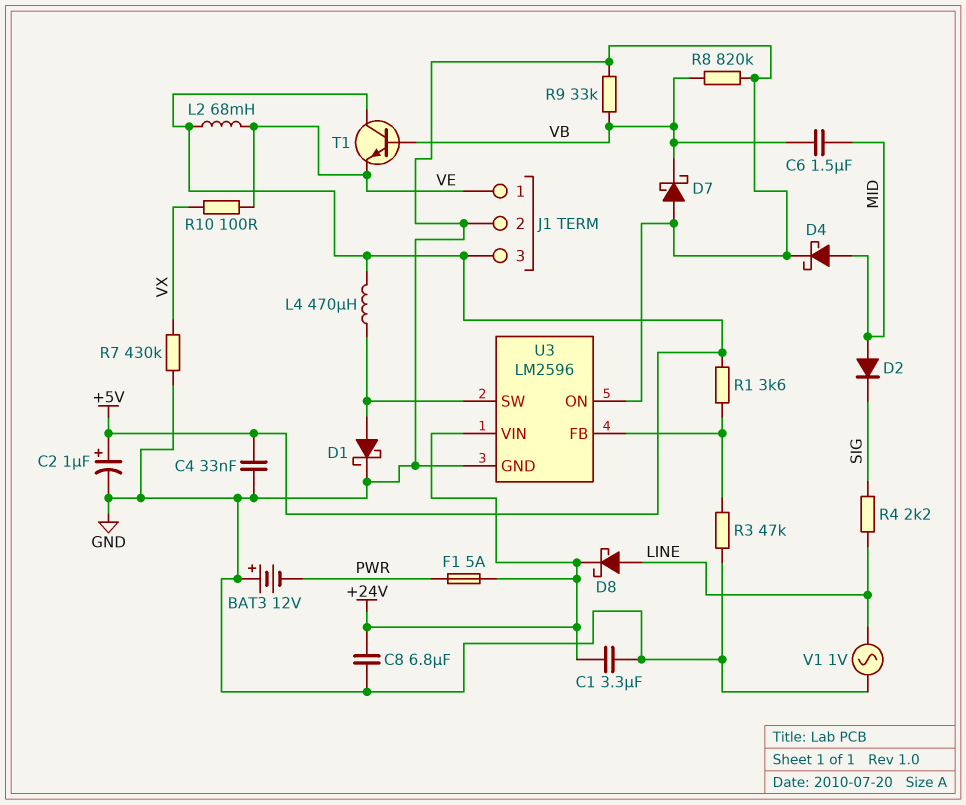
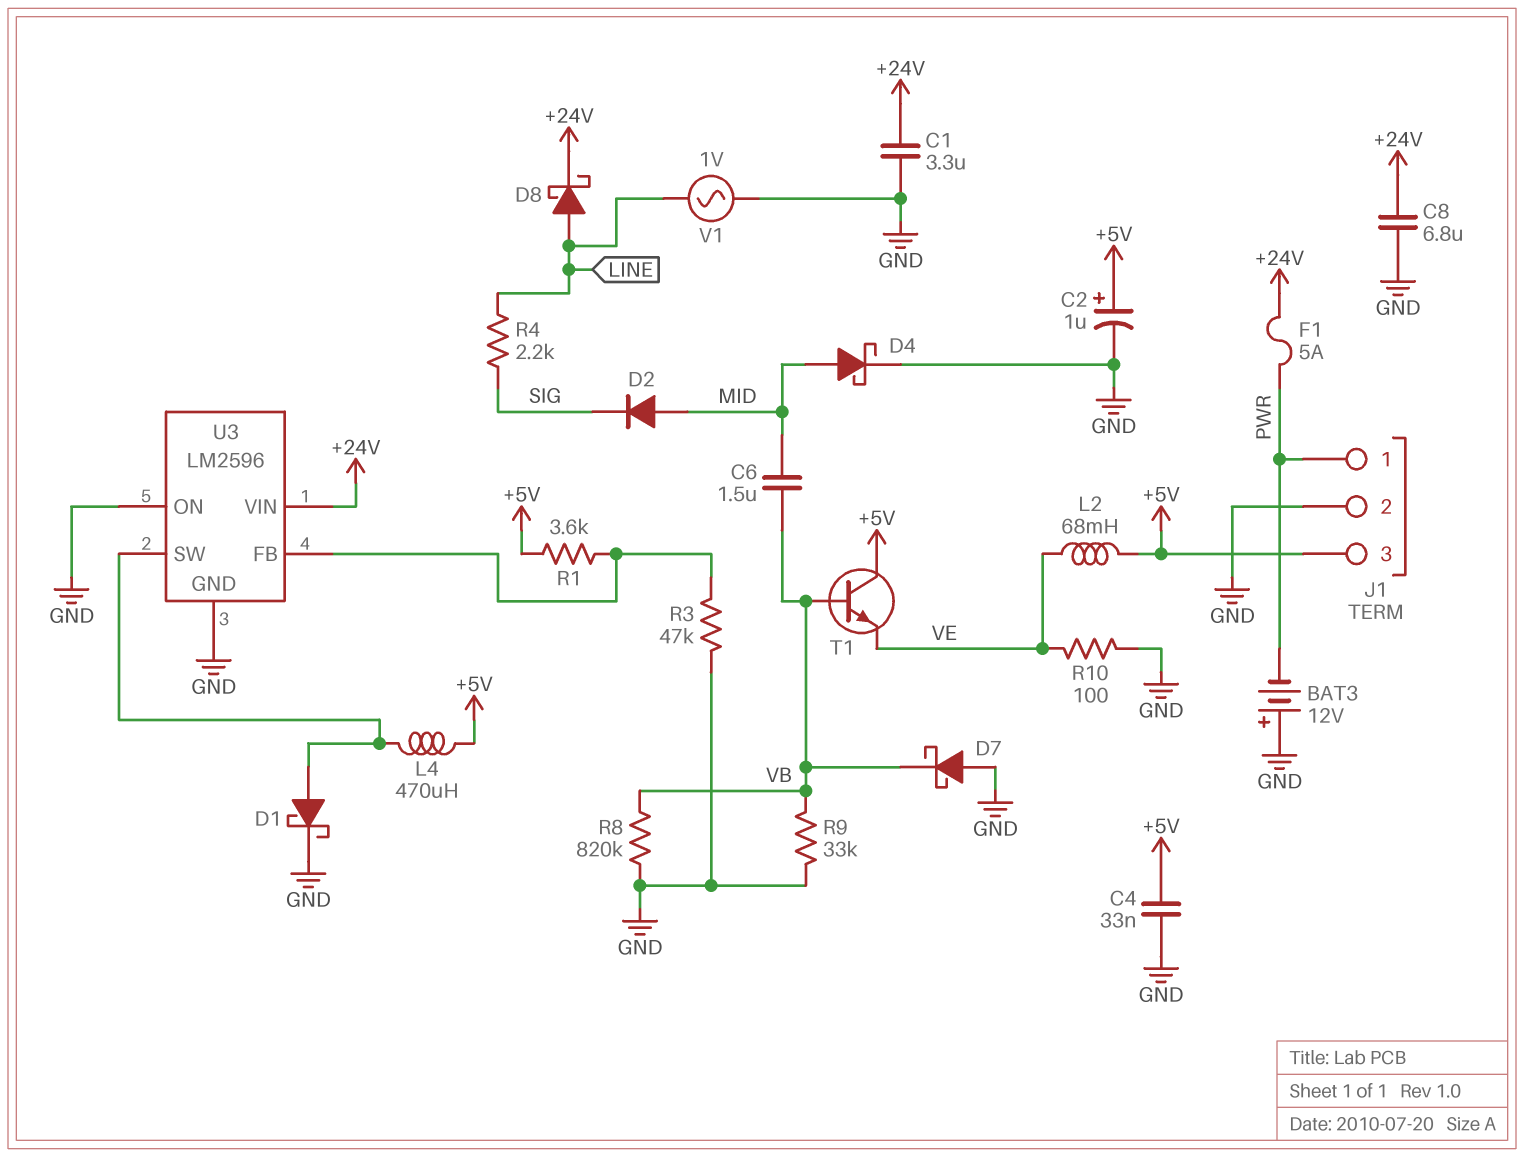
J1 pin 1: VE -> PWR
R7: 430k (GND, VX) -> none
R10: 100 (VE, VX) -> 100 (GND, VE)

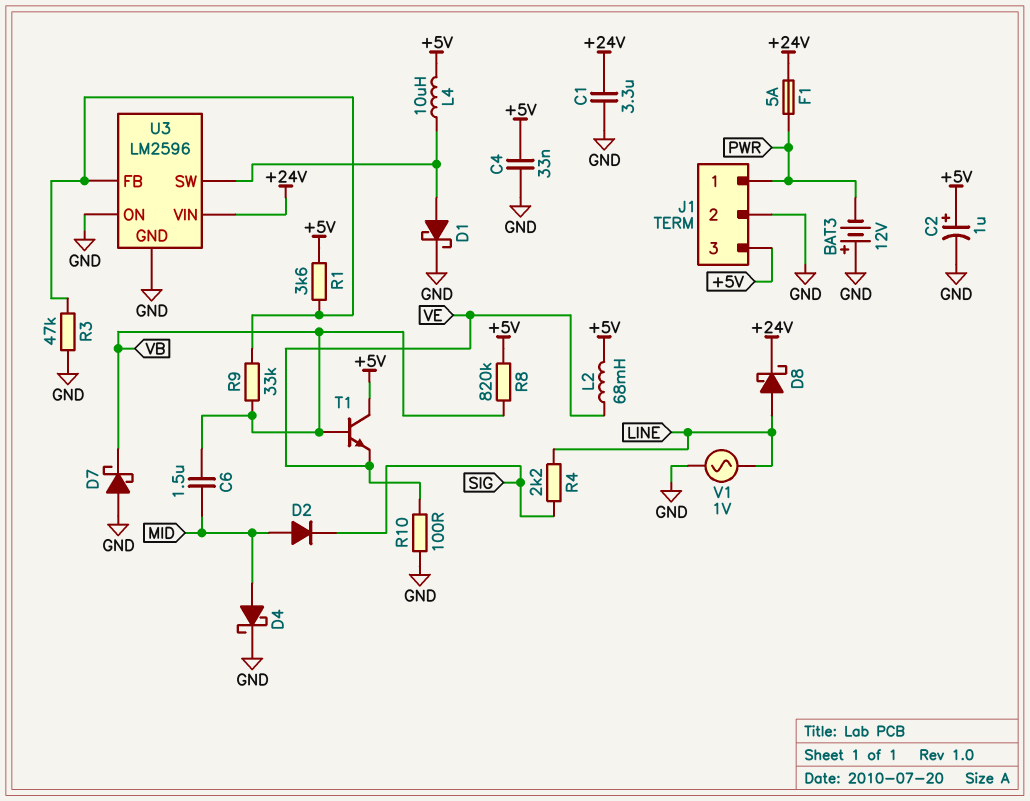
C8: 6.8uF (+24V, GND) -> none
L4: 470uH (+5V, U3/SW) -> 10uH (+5V, U3/SW)
R8: 820k (GND, VB) -> 820k (+5V, VB)
R9: 33k (GND, VB) -> 33k (U3/FB, VB)

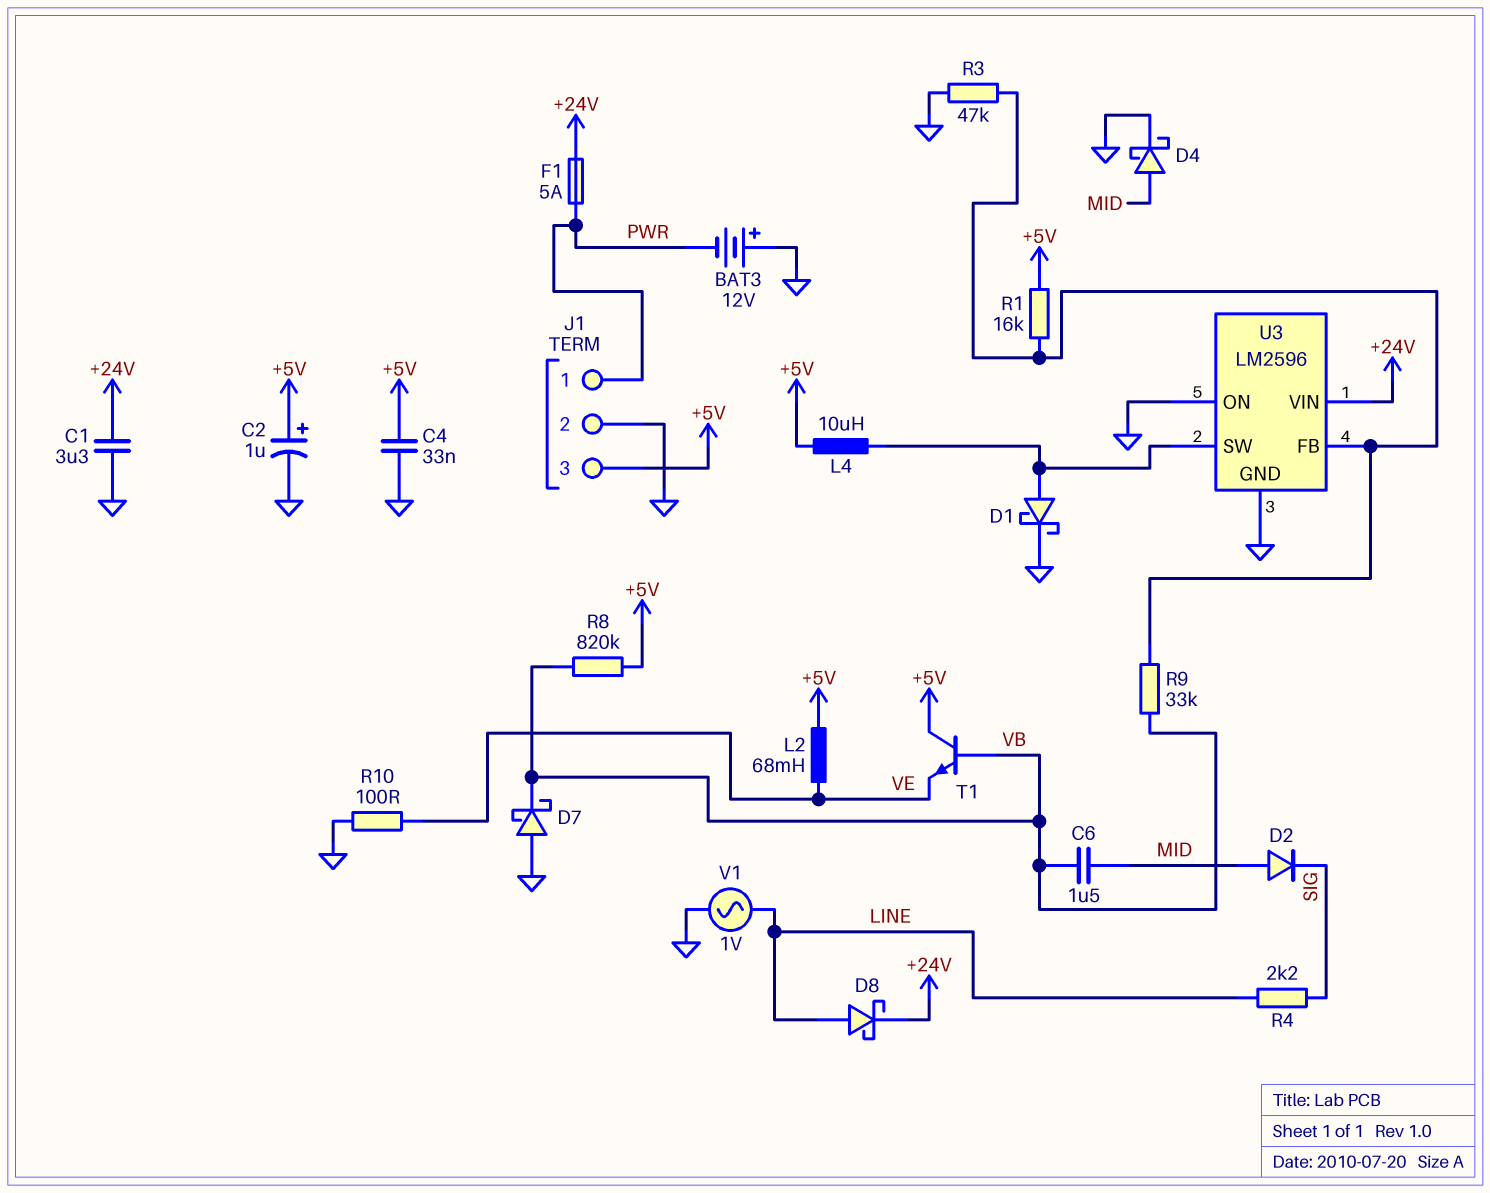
R1: 3.6k (+5V, U3/FB) -> 16k (+5V, U3/FB)

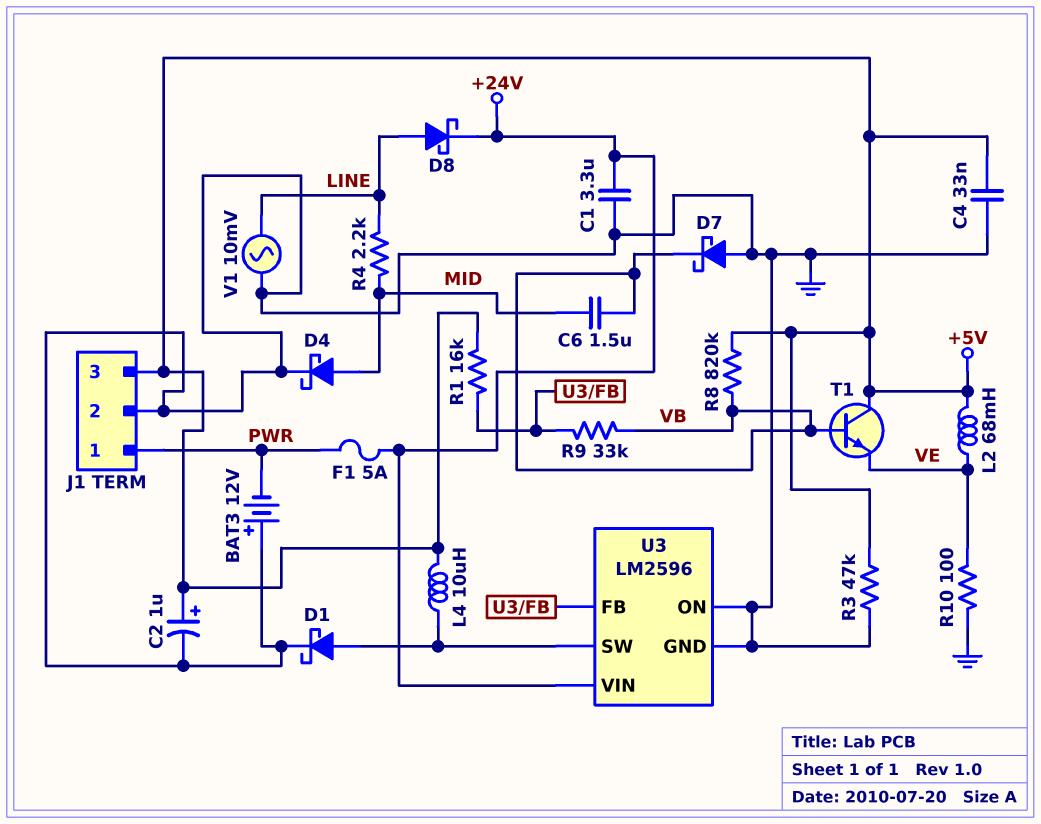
D2: diode (A MID, K SIG) -> none
R3: 47k (GND, U3/FB) -> 47k (+5V, GND)
R4: 2.2k (LINE, SIG) -> 2.2k (LINE, MID)
V1: AC 1V (GND, LINE) -> AC 10mV (GND, LINE)

